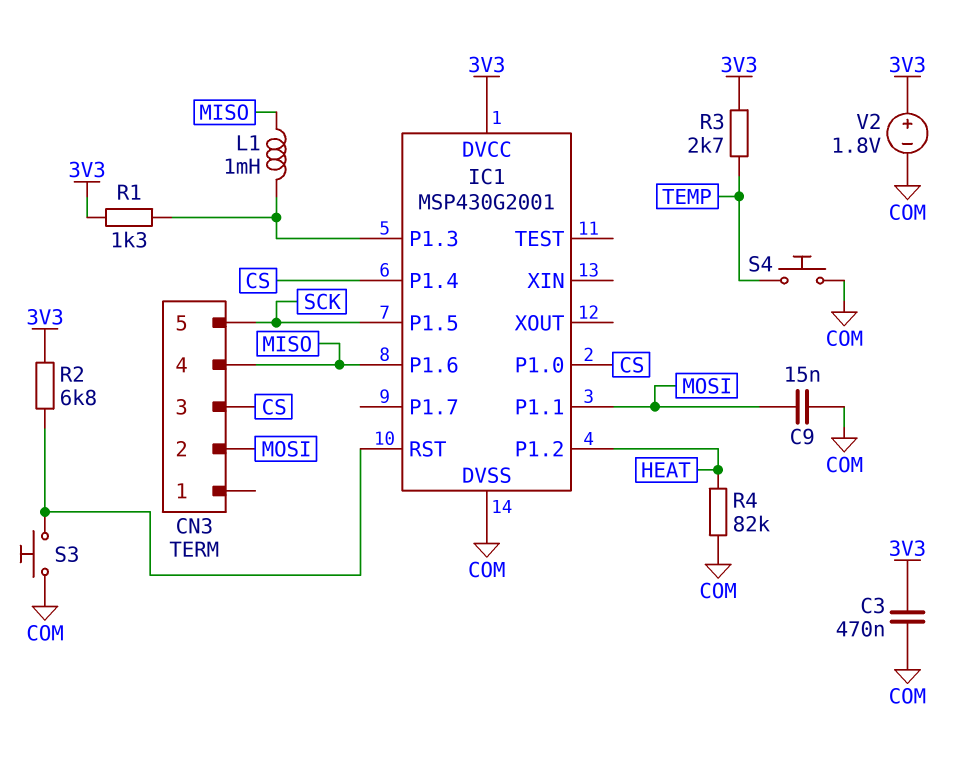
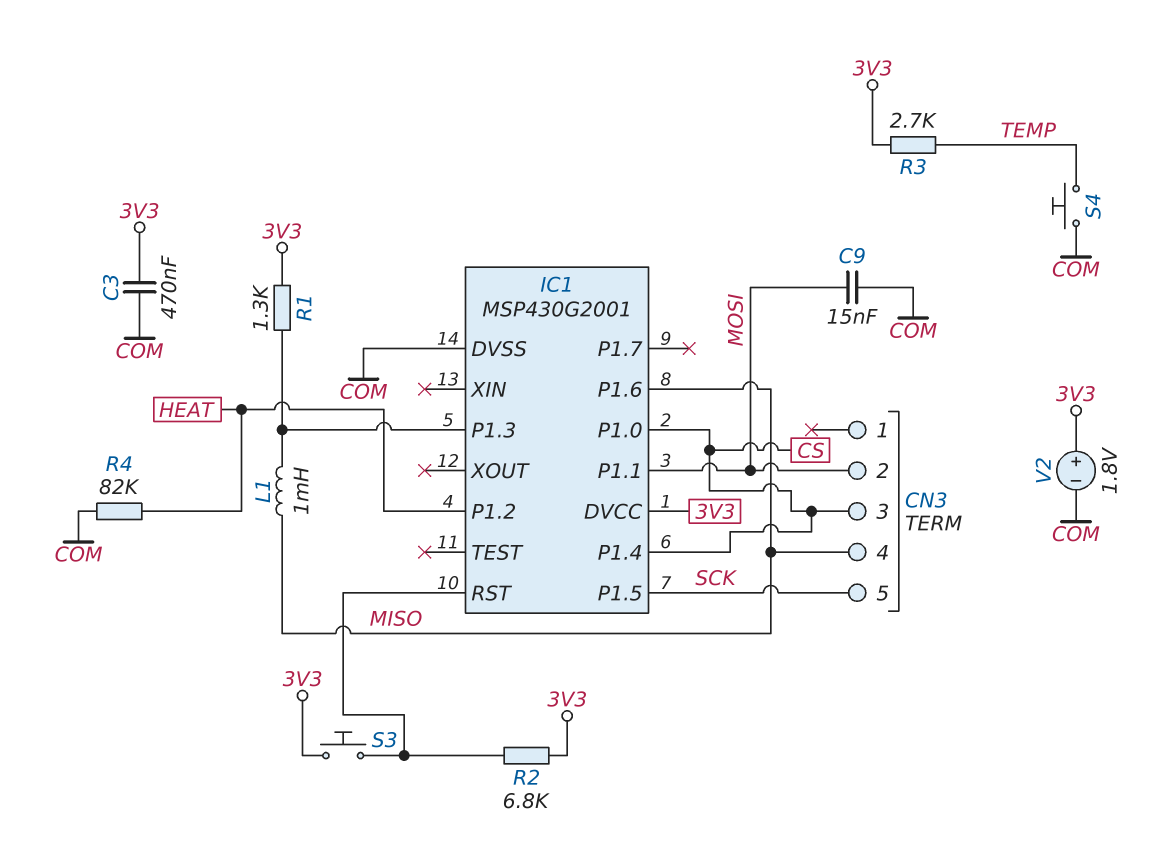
S3: button (COM, IC1/RST) -> button (3V3, IC1/RST)

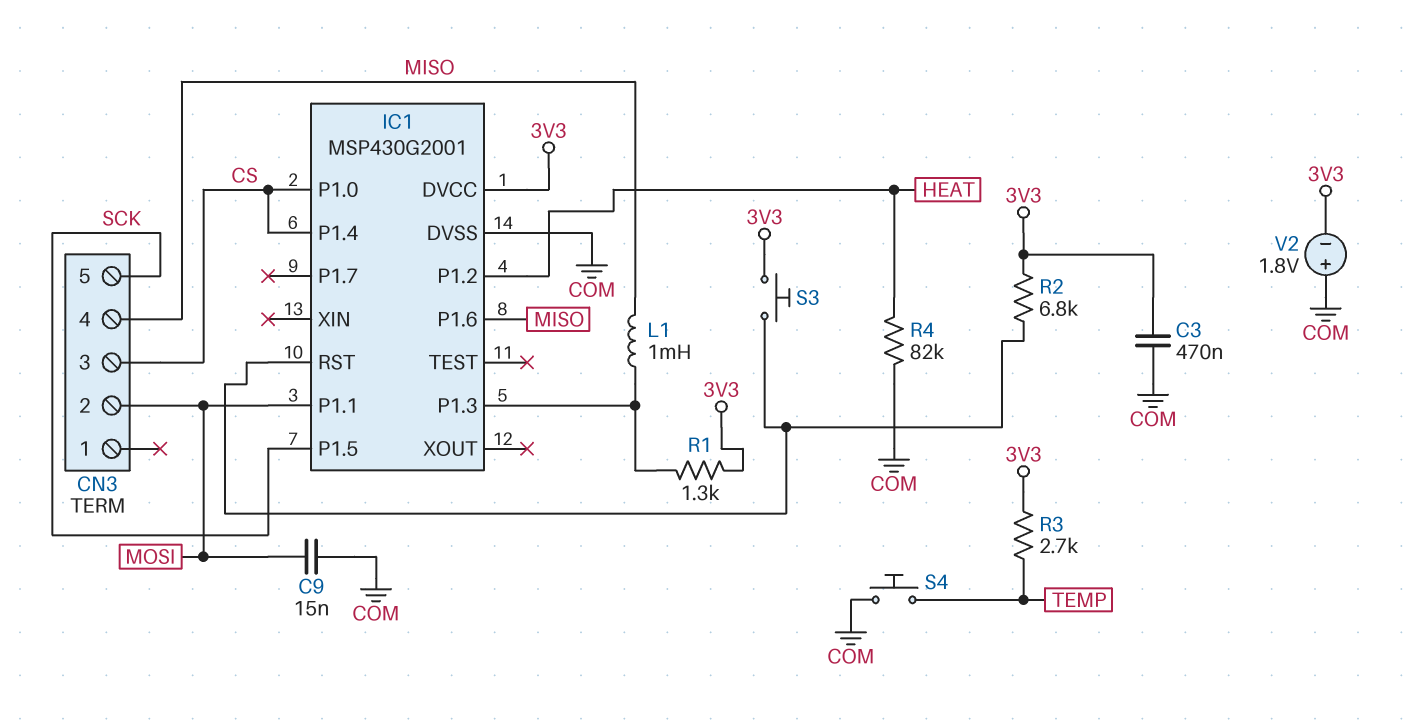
V2: 1.8V (plus 3V3, minus COM) -> 1.8V (plus COM, minus 3V3)

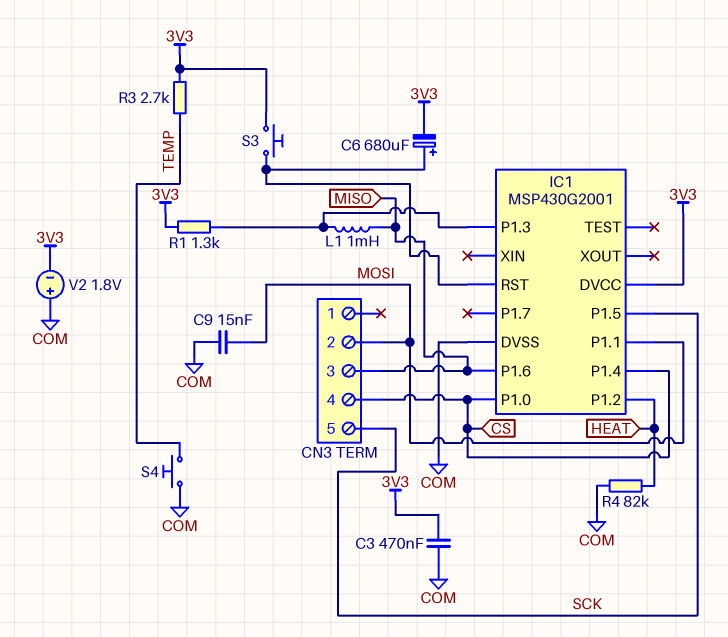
C6: none -> 680uF (plus IC1/RST, minus 3V3)
CN3 pin 3: CS -> MISO
CN3 pin 4: MISO -> CS
R2: 6.8k (3V3, IC1/RST) -> none

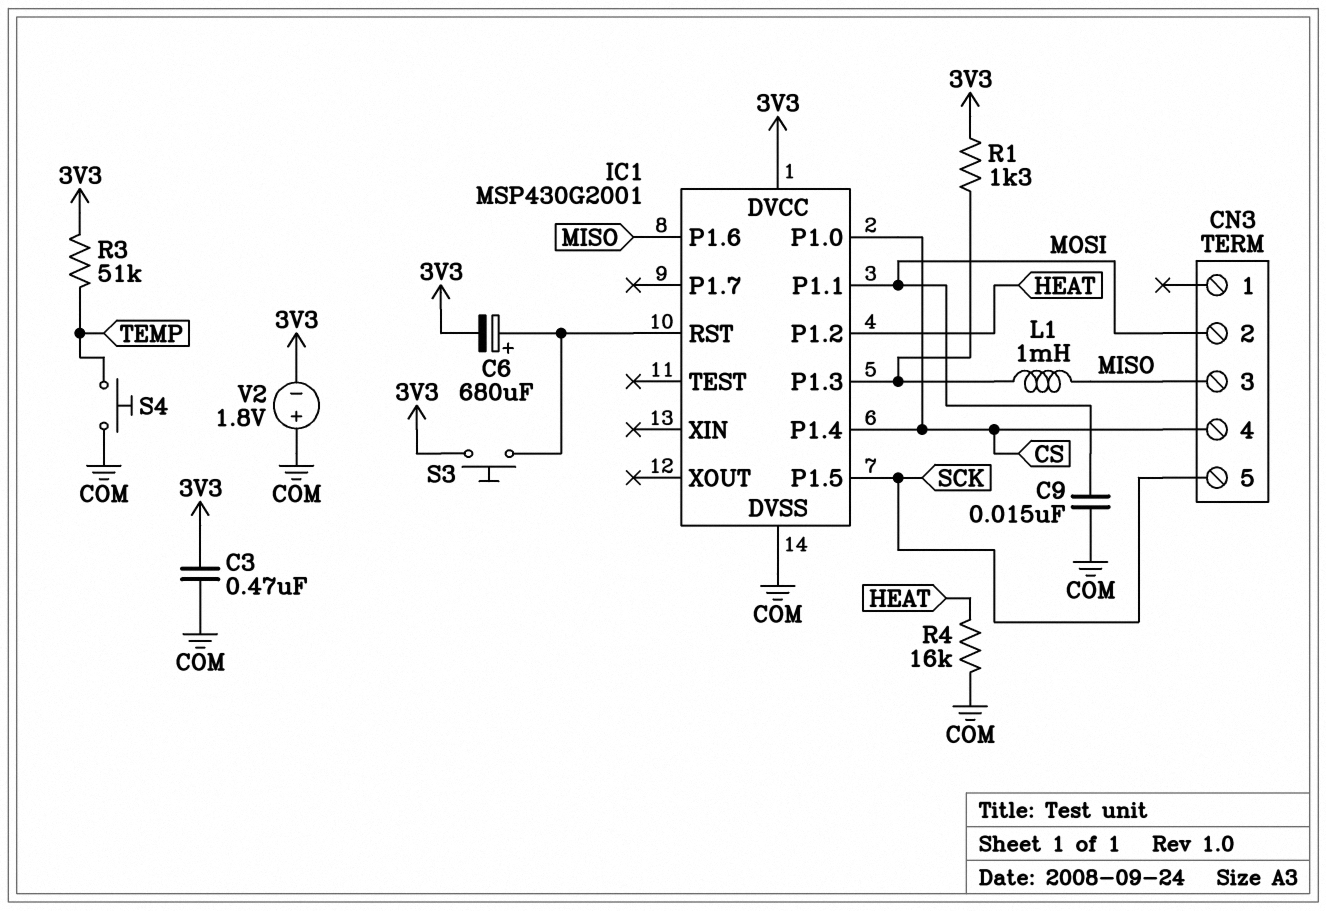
R3: 2.7k (3V3, TEMP) -> 51k (3V3, TEMP)
R4: 82k (COM, HEAT) -> 16k (COM, HEAT)

